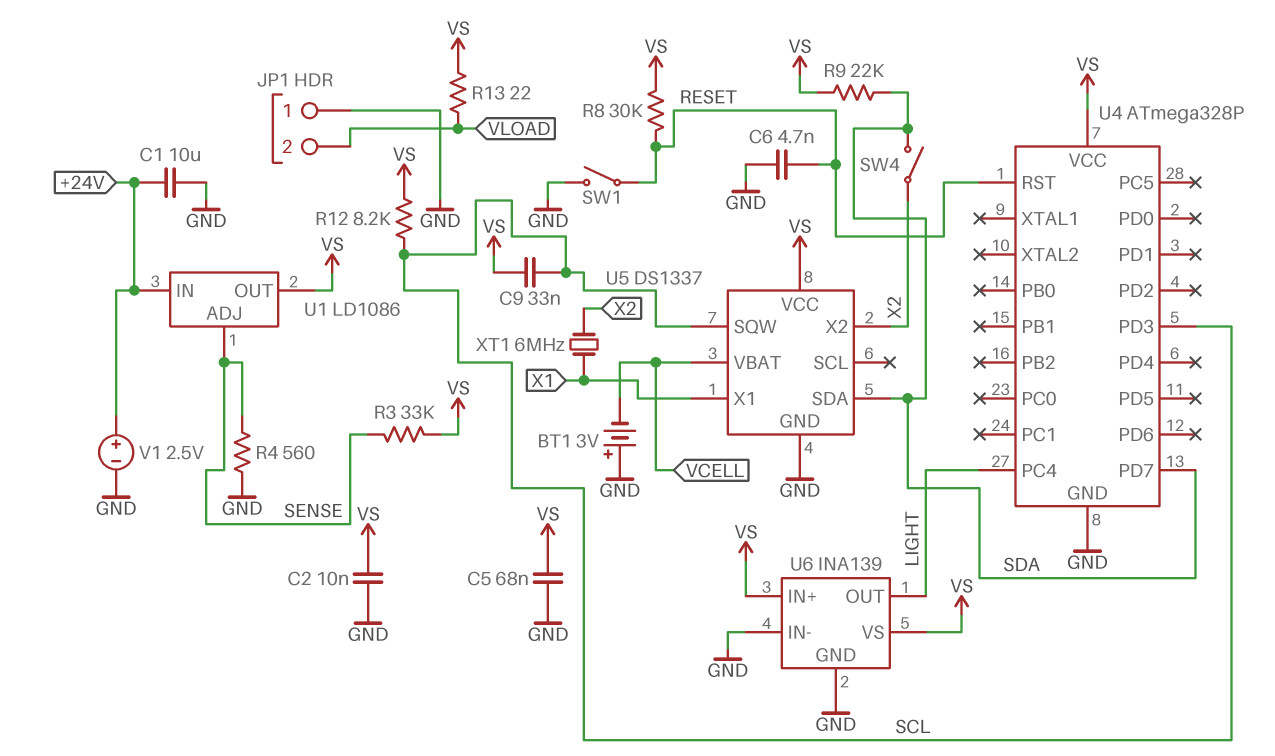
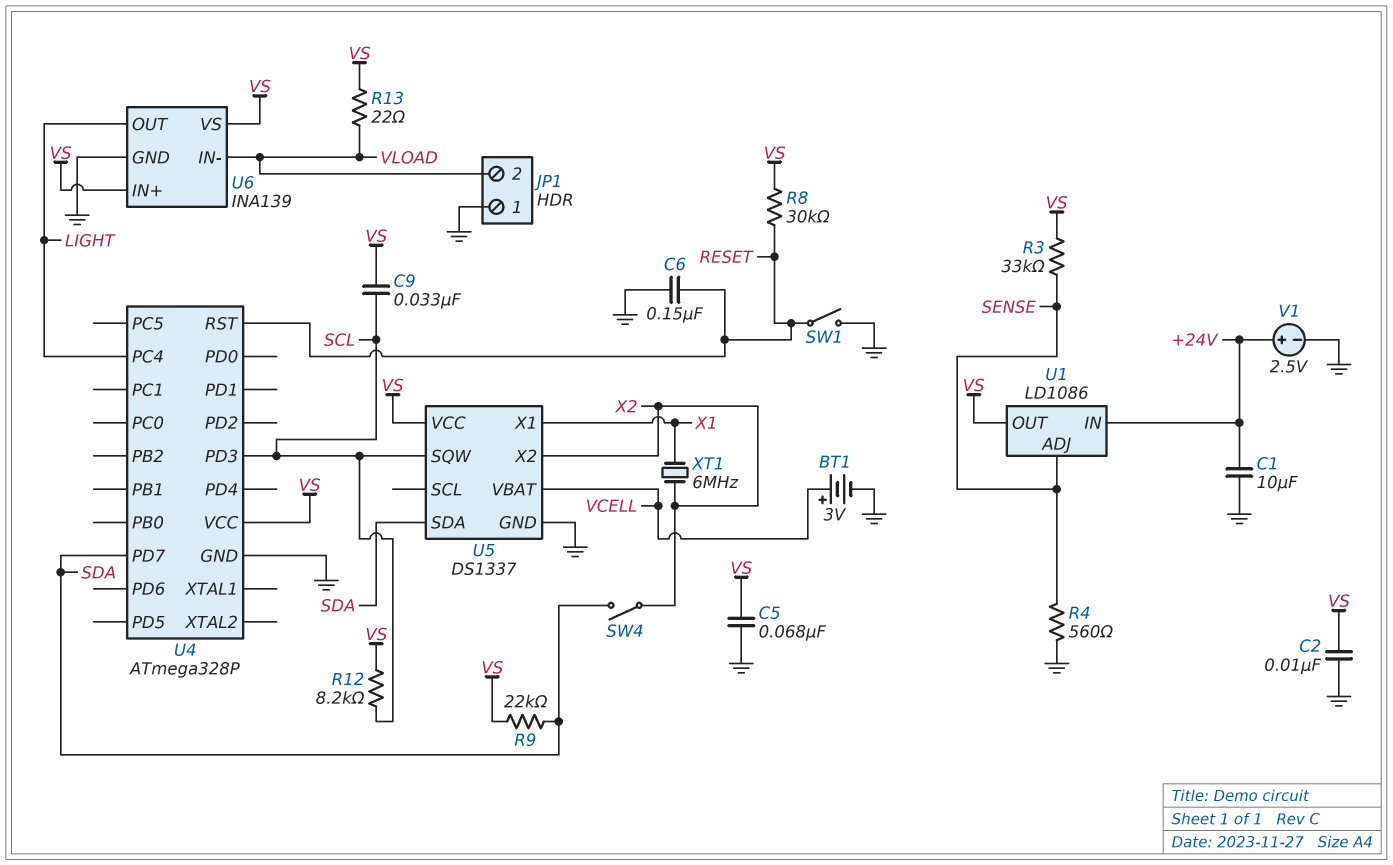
BT1: 3V (plus GND, minus VCELL) -> 3V (plus VCELL, minus GND)
C6: 4.7nF (GND, RESET) -> 150nF (GND, RESET)
U6 pin IN-: GND -> VLOAD

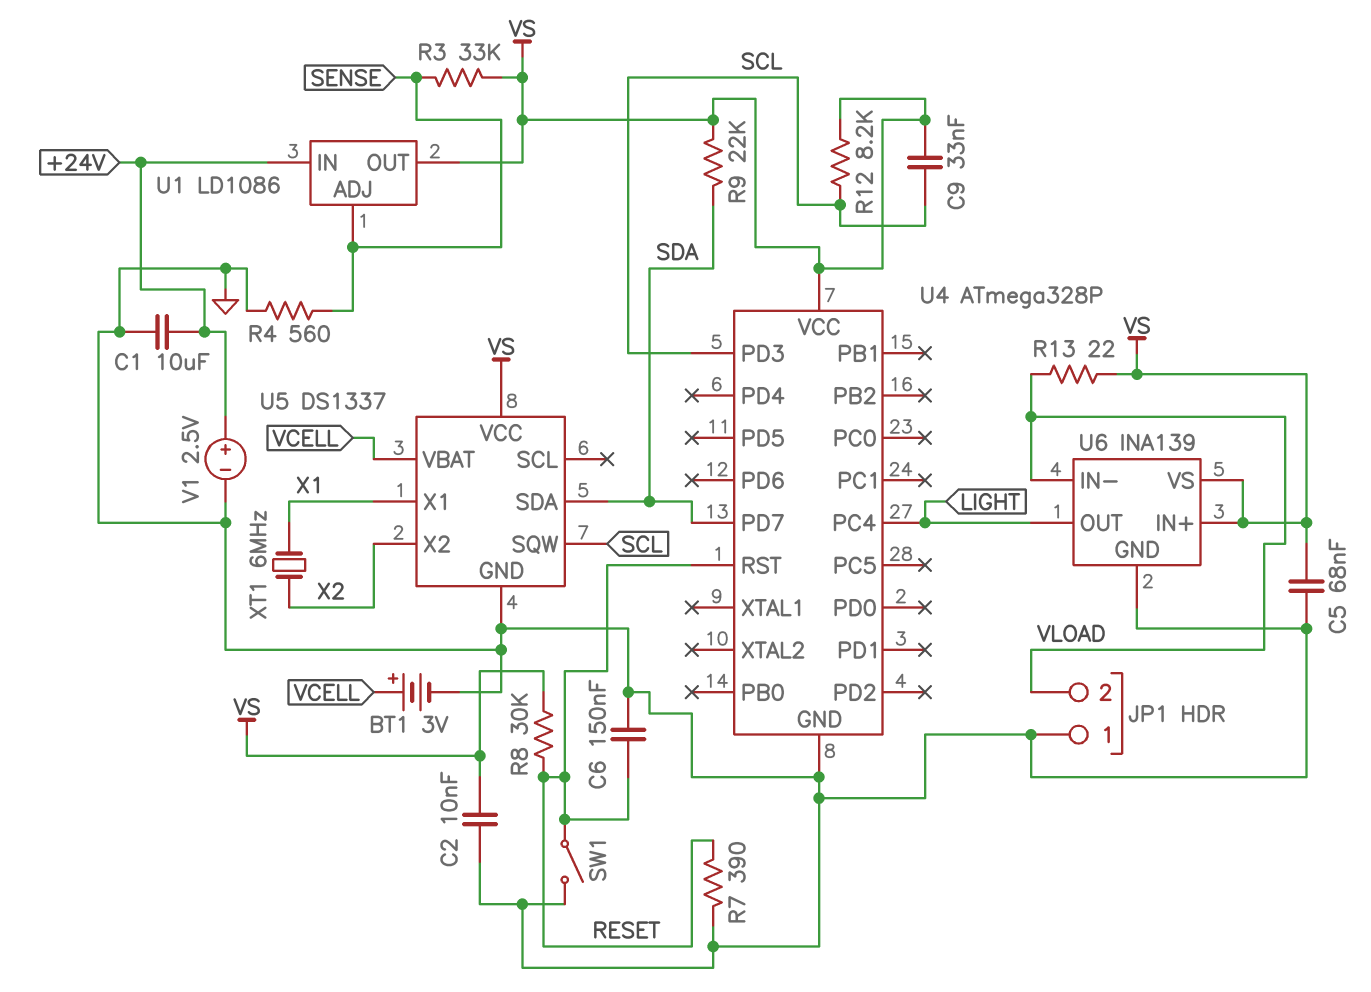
R7: none -> 390 (GND, RESET)
SW4: switch (SDA, X2) -> none

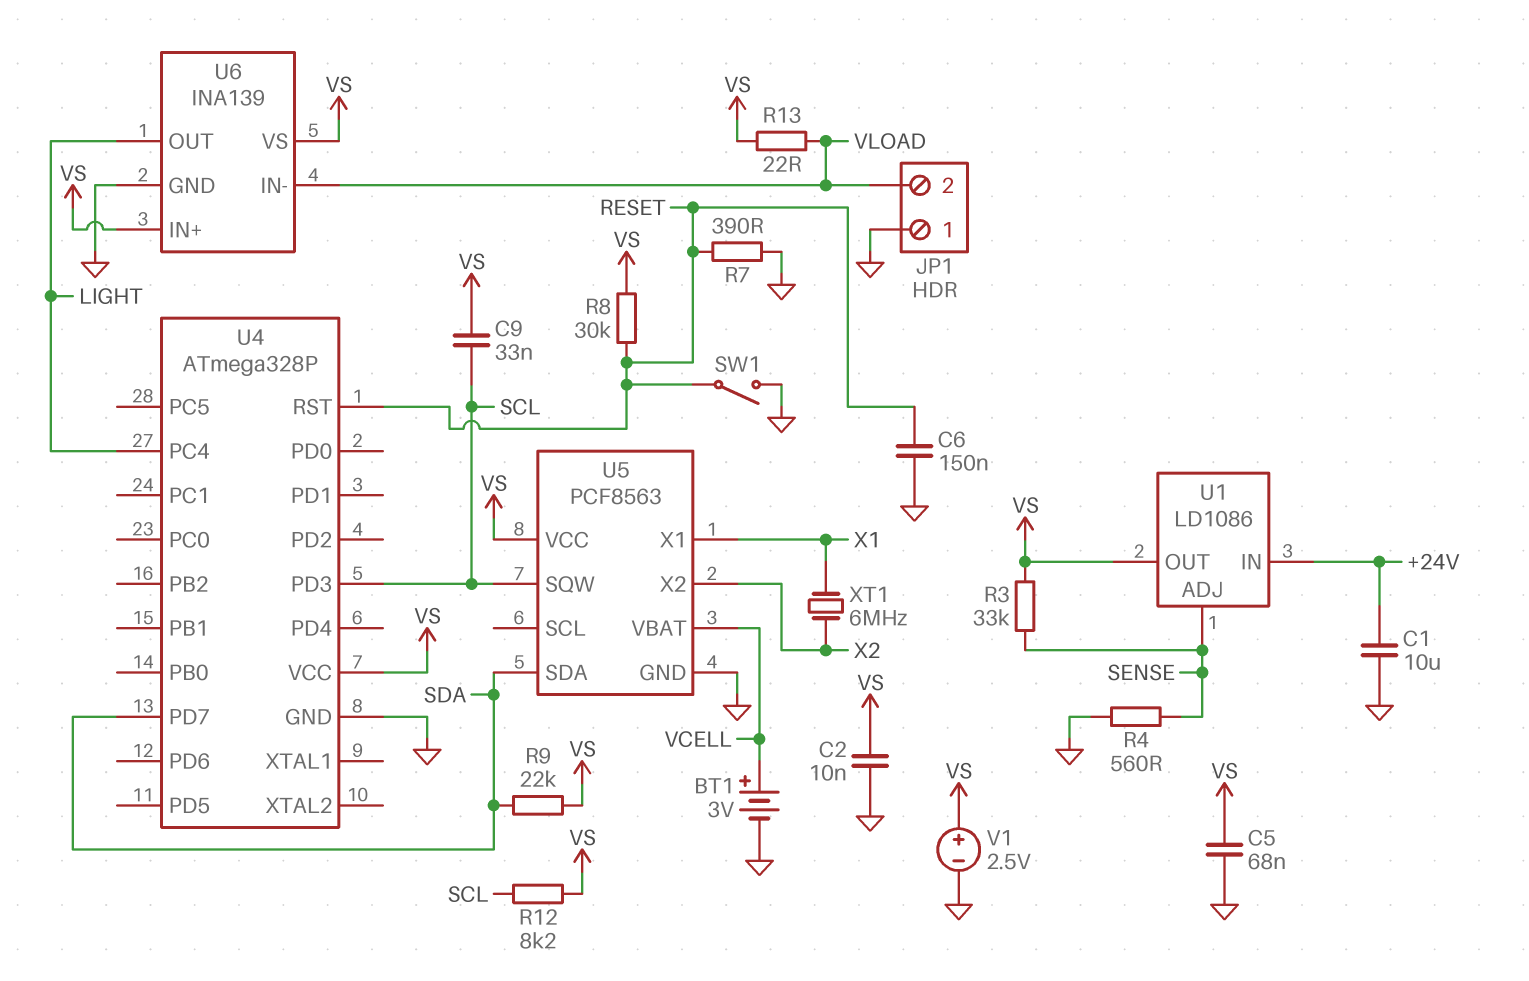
U5: DS1337 -> PCF8563
V1: 2.5V (plus +24V, minus GND) -> 2.5V (plus VS, minus GND)

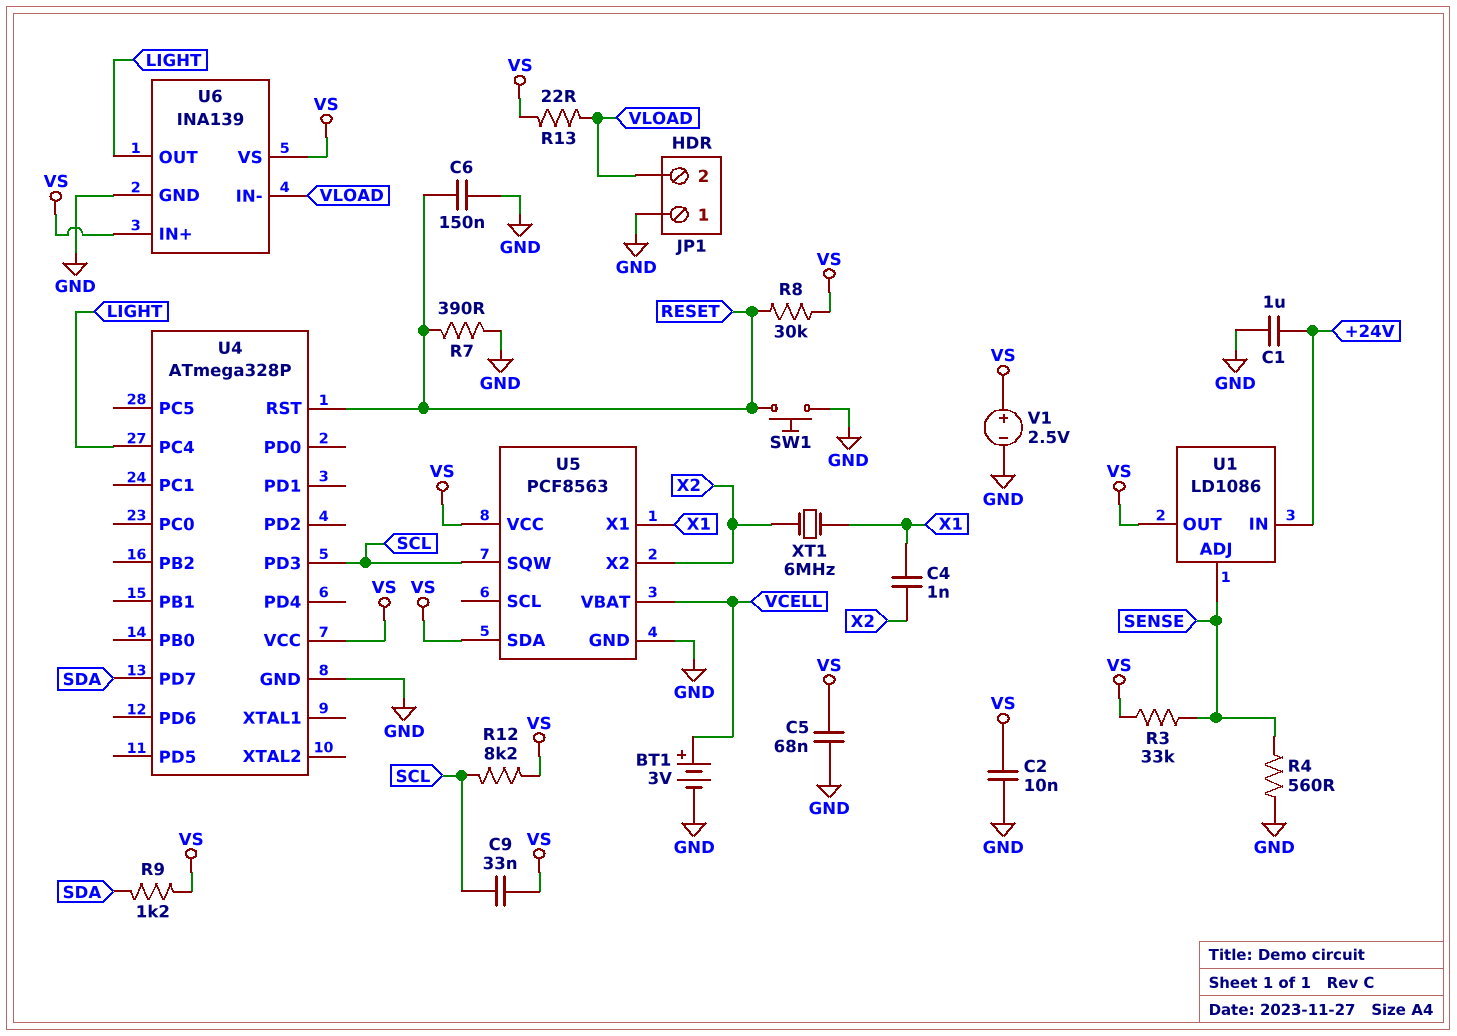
C1: 10uF (+24V, GND) -> 1uF (+24V, GND)
C4: none -> 1nF (X1, X2)
R9: 22k (SDA, VS) -> 1.2k (SDA, VS)
SW1: switch (GND, RESET) -> button (GND, RESET)
U5 pin SDA: SDA -> VS

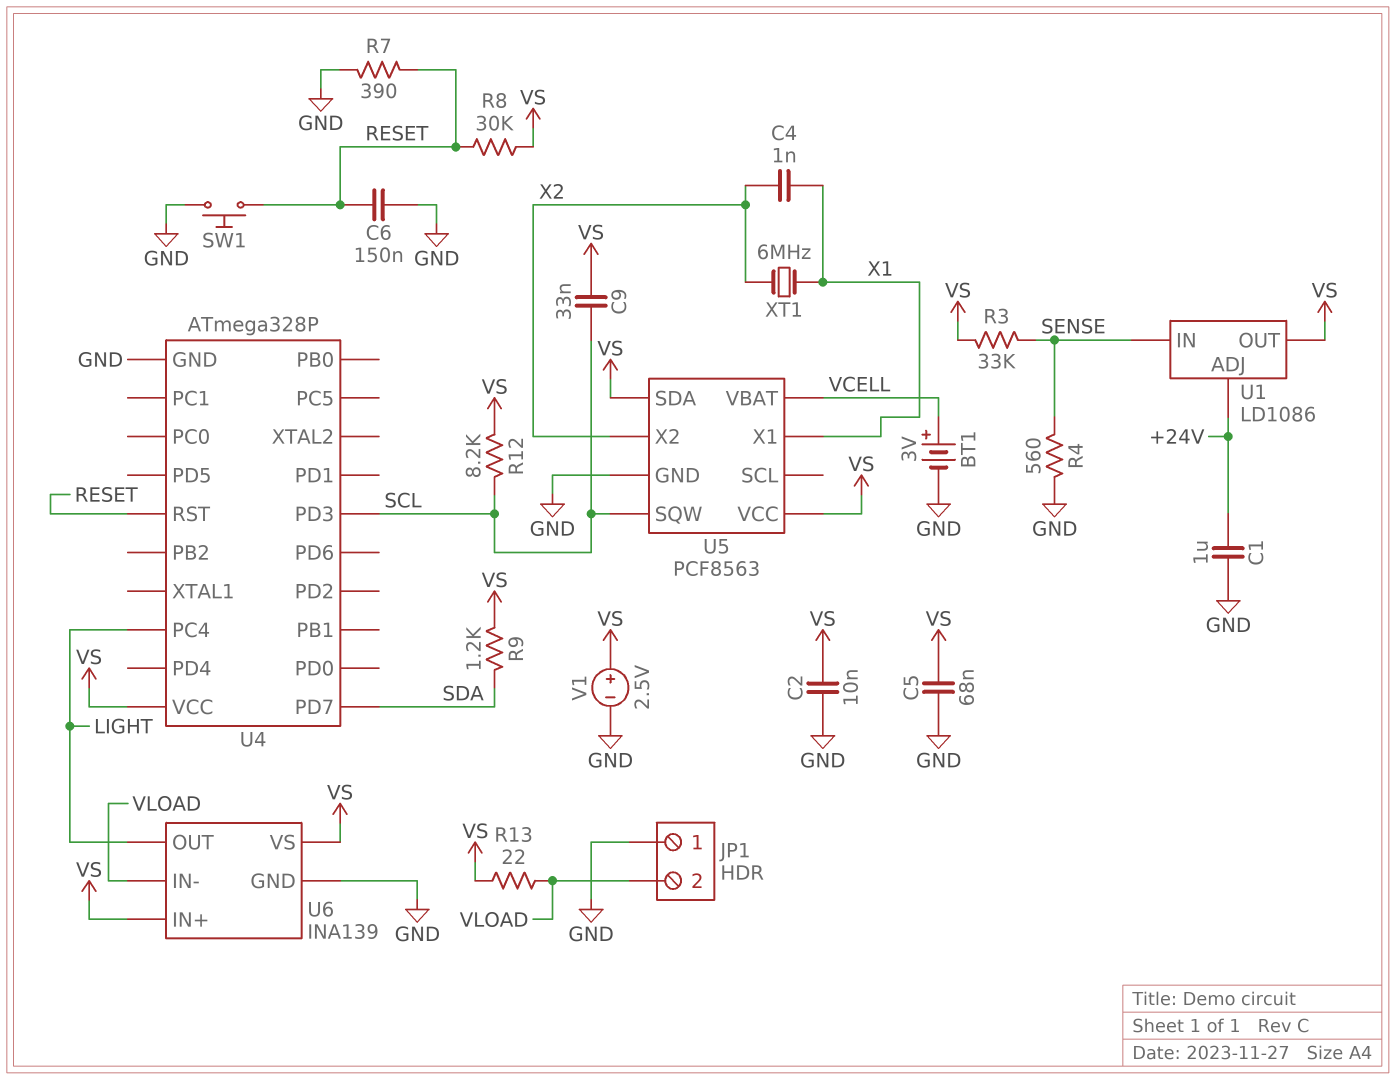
U1 pin ADJ: SENSE -> +24V
U1 pin IN: +24V -> SENSE

